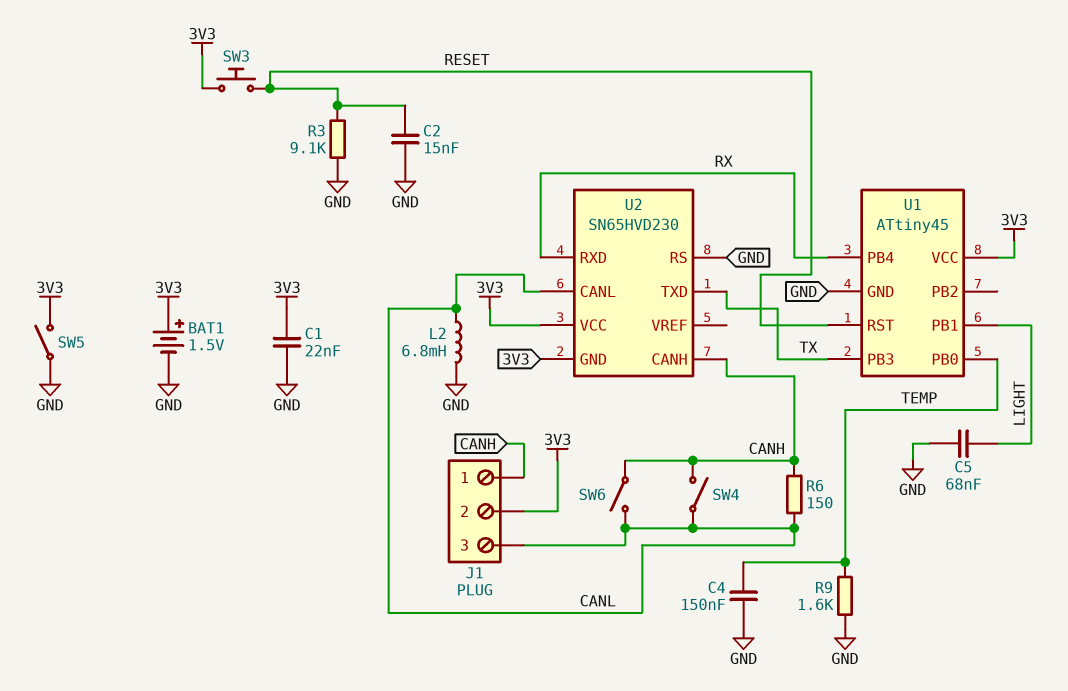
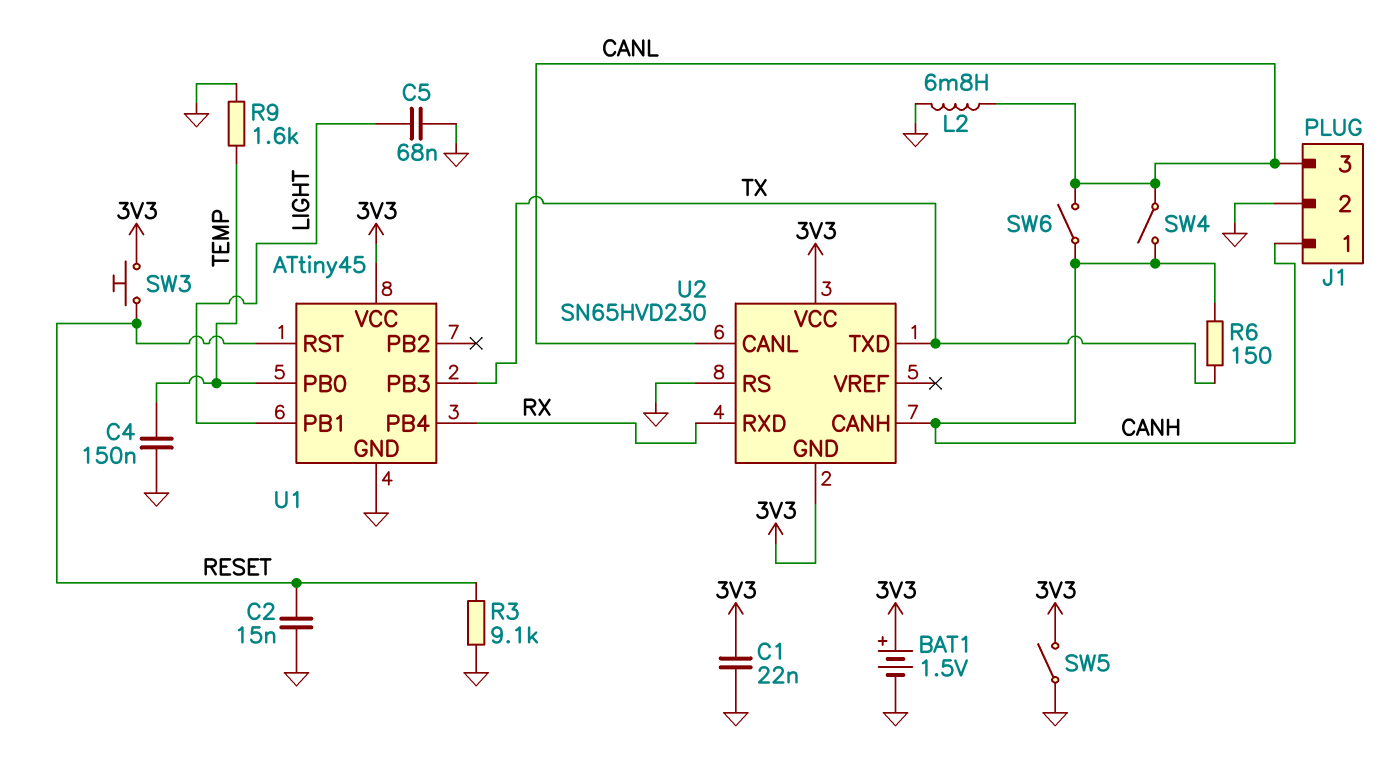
J1 pin 2: 3V3 -> GND
R6: 150 (CANH, CANL) -> 150 (CANH, TX)

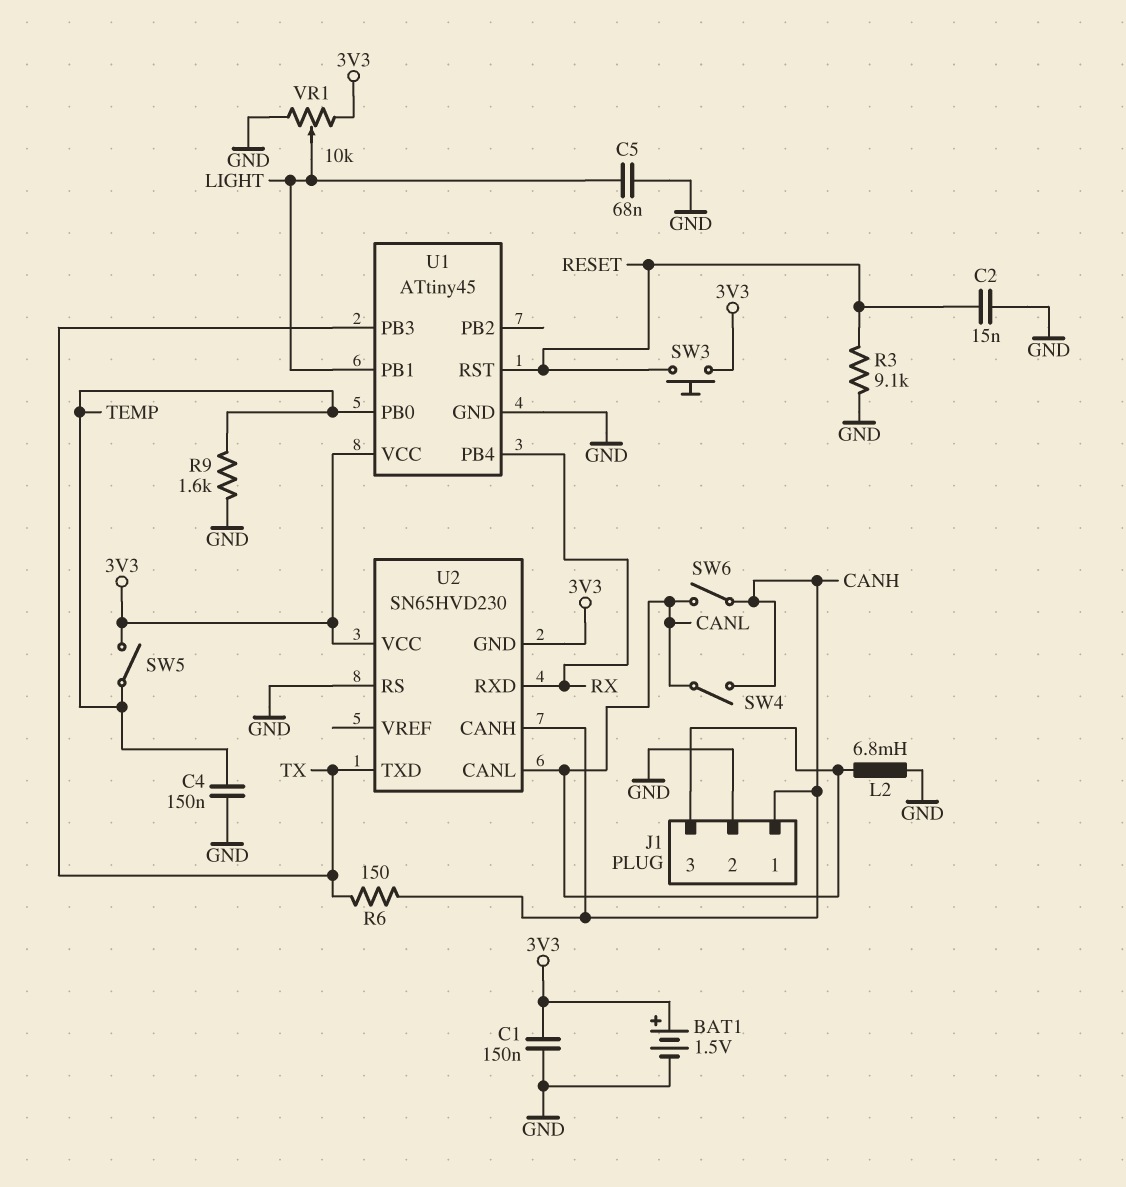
C1: 22nF (3V3, GND) -> 150nF (3V3, GND)
SW5: switch (3V3, GND) -> switch (3V3, TEMP)
VR1: none -> 10k (3V3, GND, wiper LIGHT)

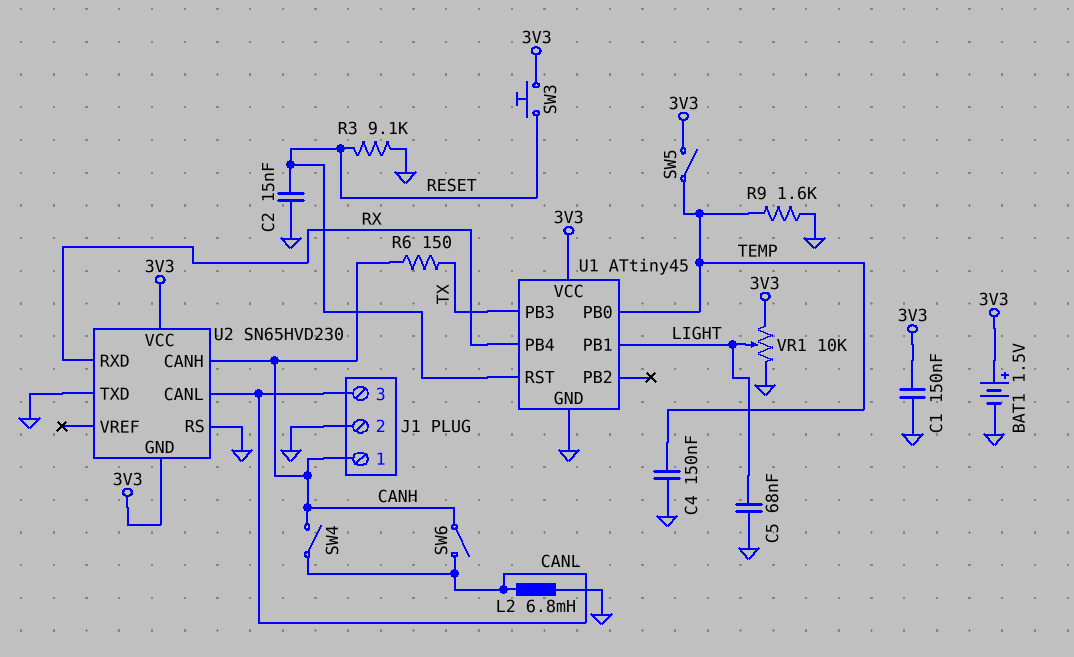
U2 pin TXD: TX -> GND

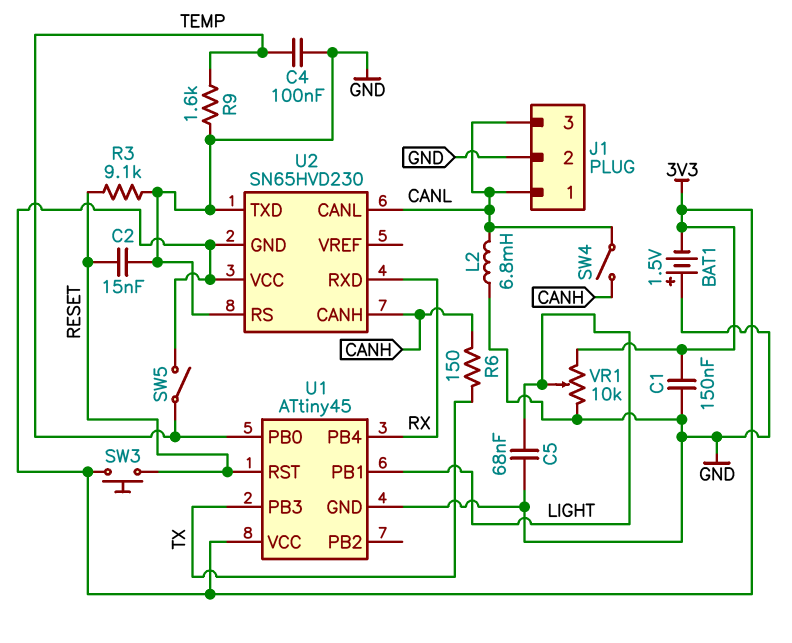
BAT1: 1.5V (plus 3V3, minus GND) -> 1.5V (plus GND, minus 3V3)
C4: 150nF (GND, TEMP) -> 100nF (GND, TEMP)
J1 pin 1: CANH -> CANL
SW6: switch (CANH, CANL) -> none

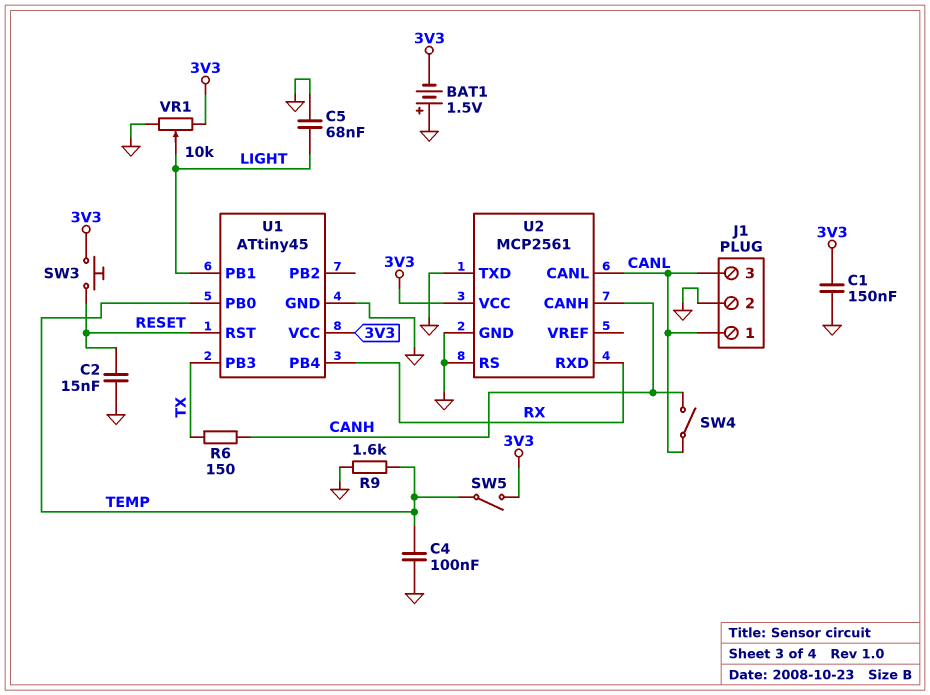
L2: 6.8mH (CANL, GND) -> none
R3: 9.1k (GND, RESET) -> none
U2: SN65HVD230 -> MCP2561
U2 pin GND: 3V3 -> GND

